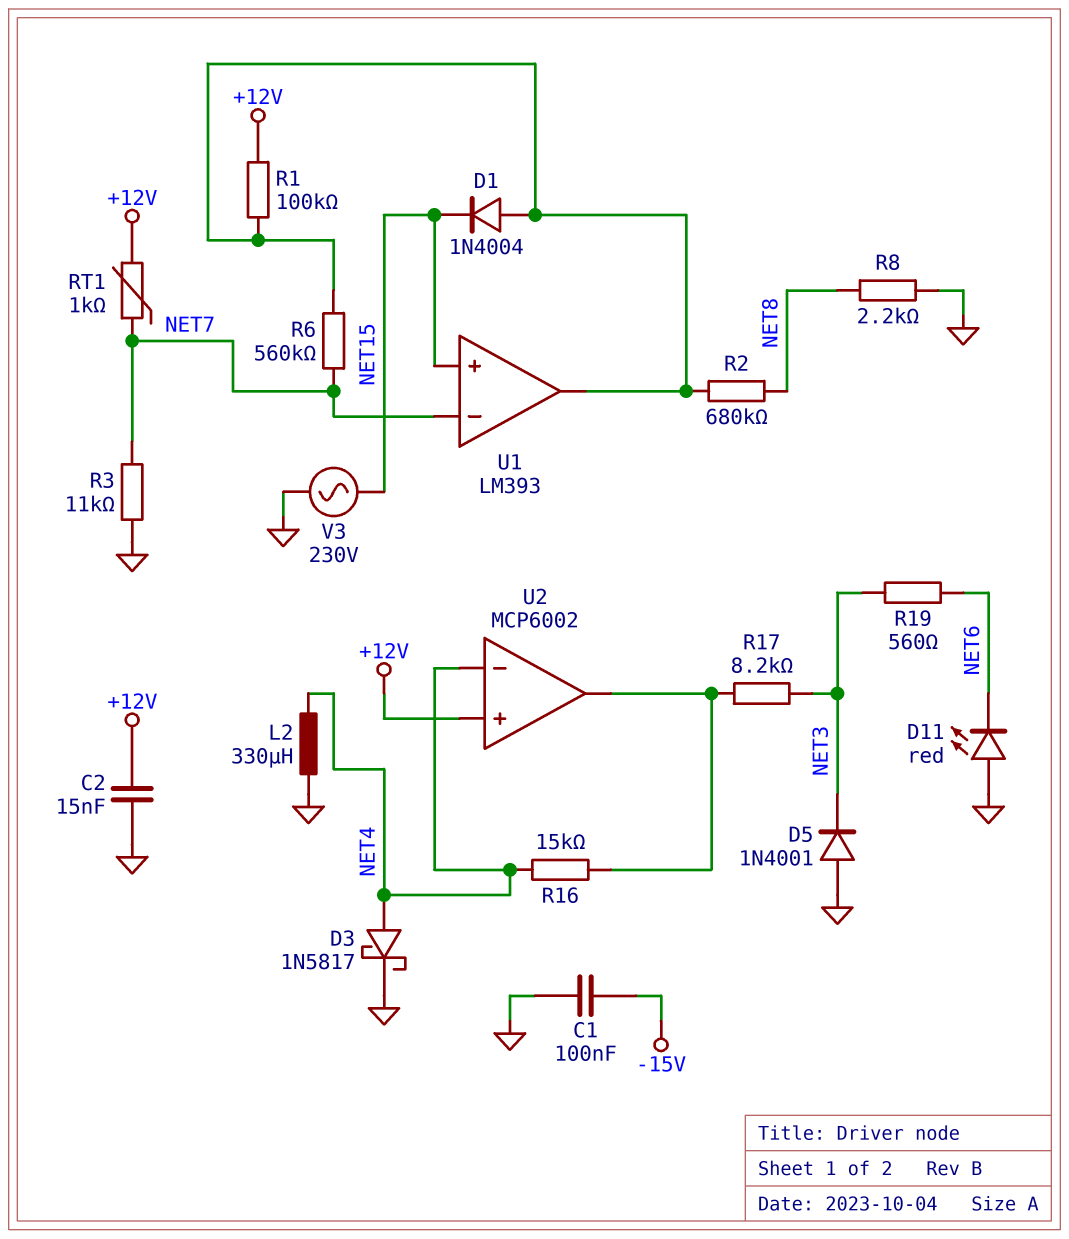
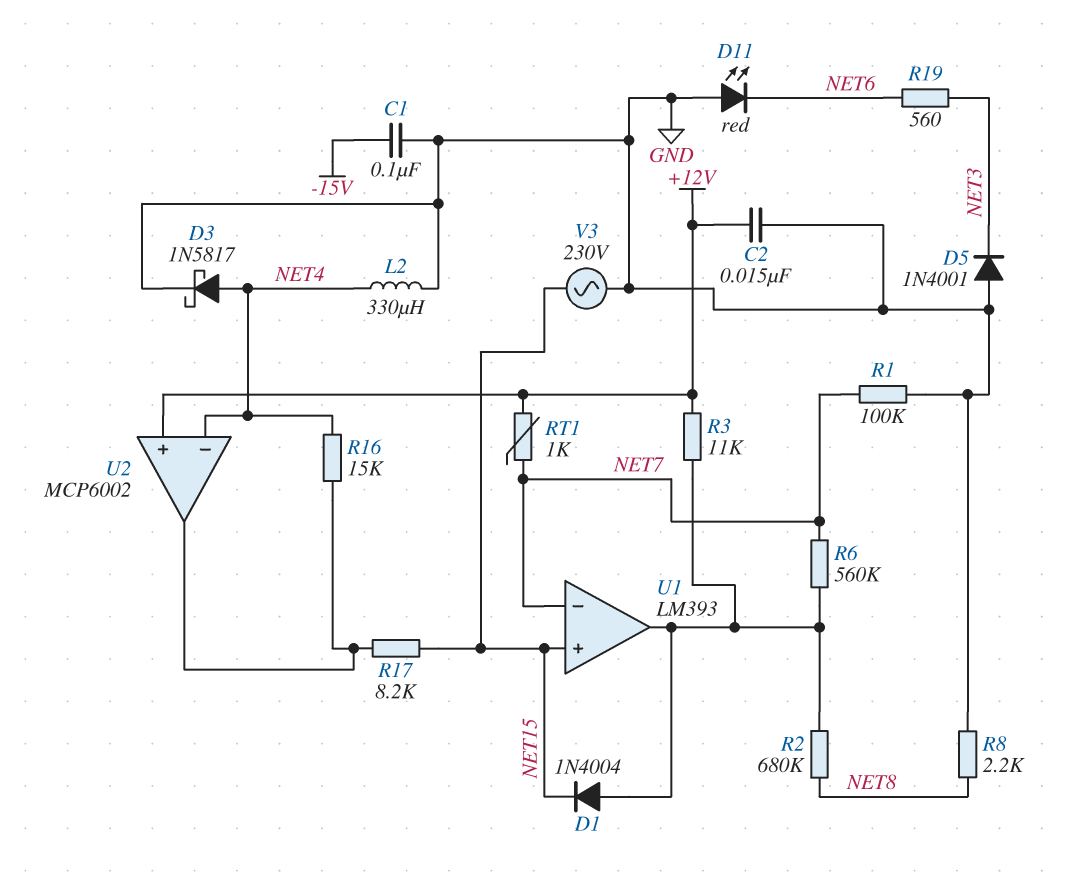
R1: 100k (+12V, U1/out) -> 100k (GND, NET7)
R3: 11k (GND, NET7) -> 11k (+12V, U1/out)
R17: 8.2k (NET3, U2/out) -> 8.2k (NET15, U2/out)

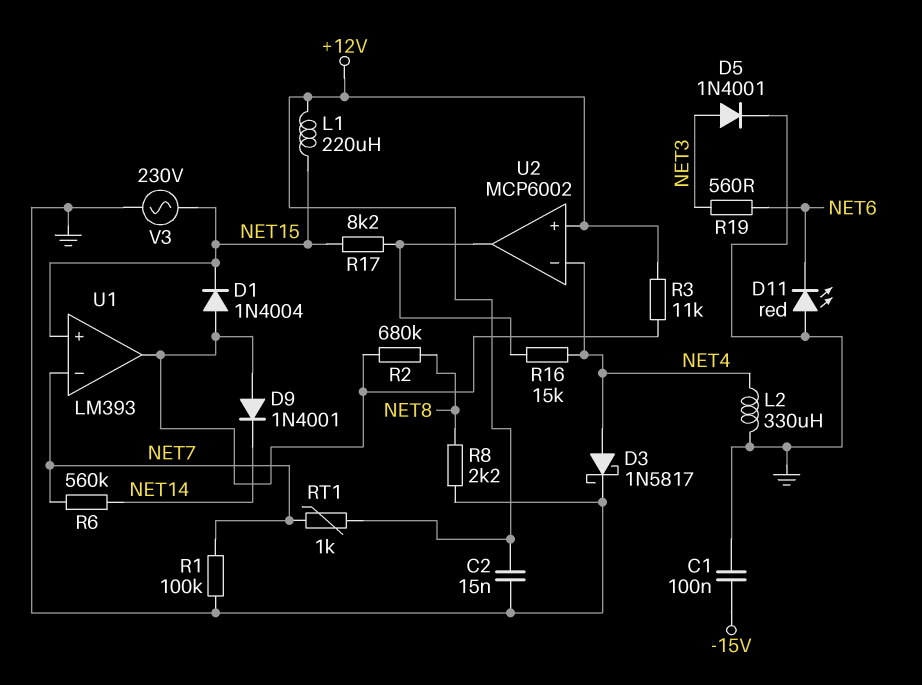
D5: diode 1N4001 (A GND, K NET3) -> diode 1N4001 (A NET3, K GND)
D9: none -> diode 1N4001 (A U1/out, K NET14)
L1: none -> 220uH (+12V, NET15)
R6: 560k (NET7, U1/out) -> 560k (NET7, NET14)

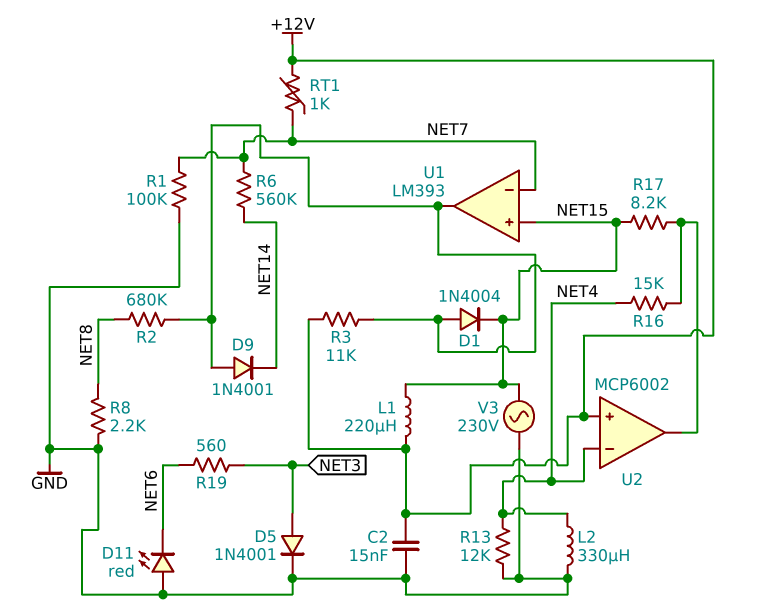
C1: 100nF (-15V, GND) -> none
D3: schottky 1N5817 (A NET4, K GND) -> none
R13: none -> 12k (GND, NET4)

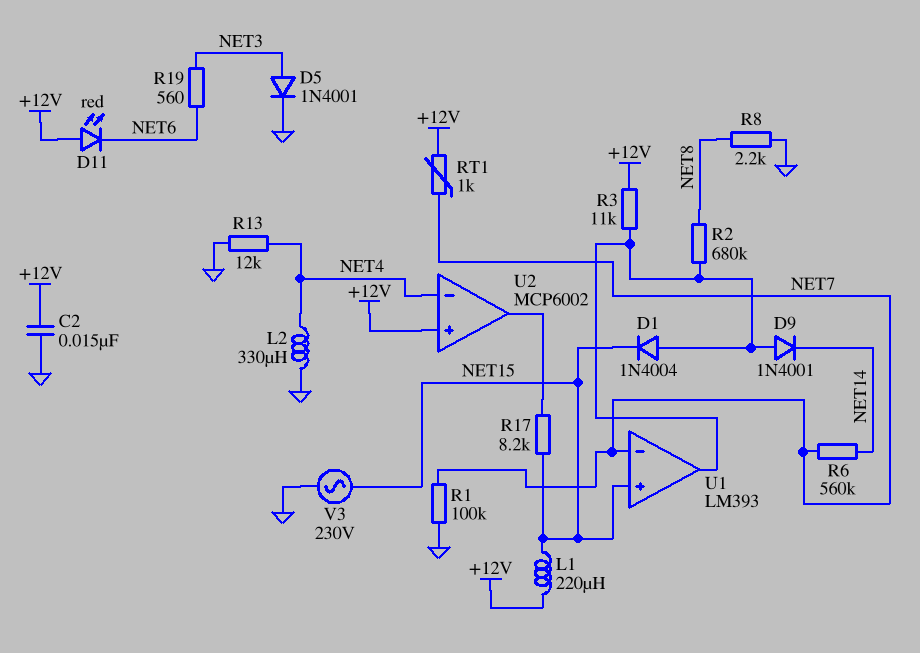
D11: LED red (A GND, K NET6) -> LED red (A +12V, K NET6)
R16: 15k (NET4, U2/out) -> none

